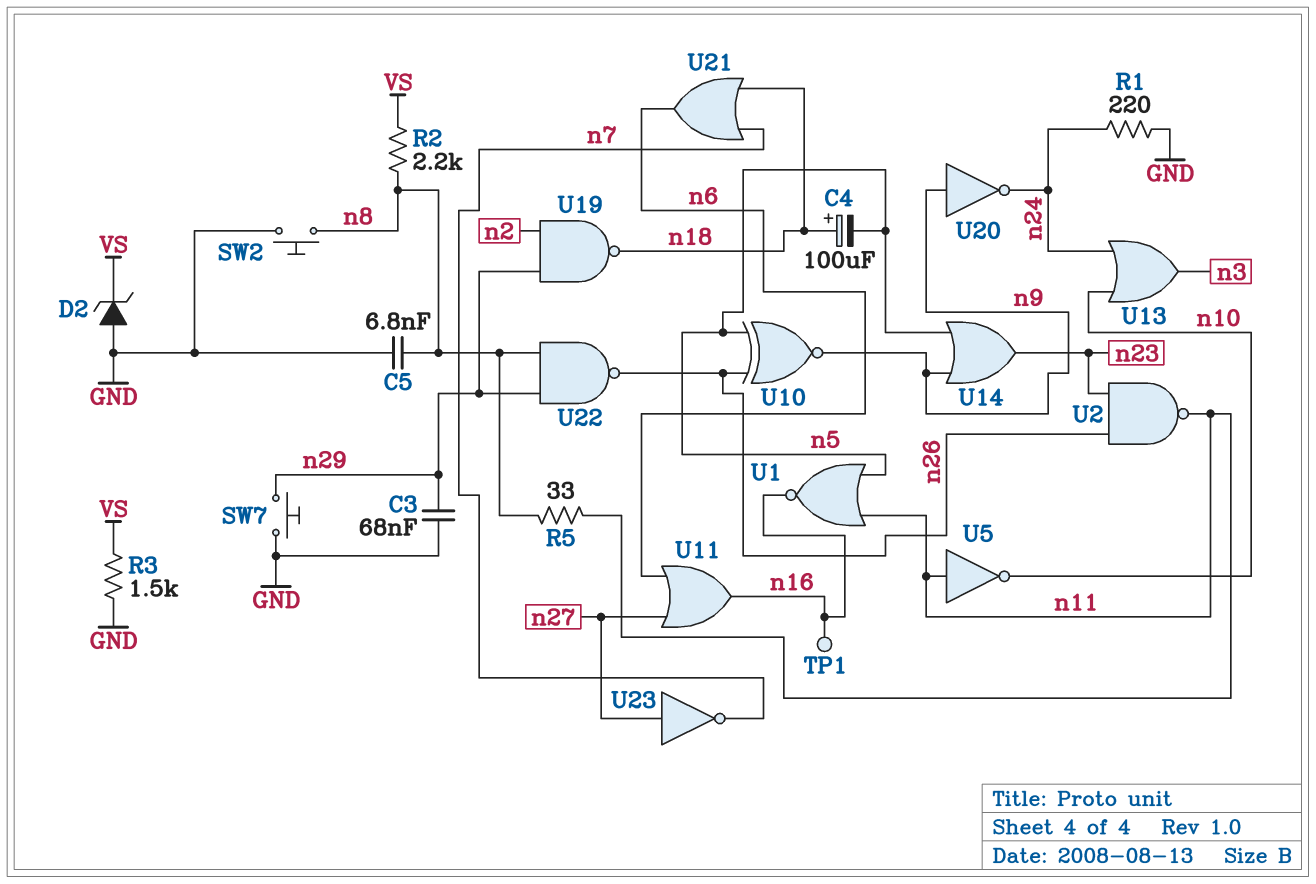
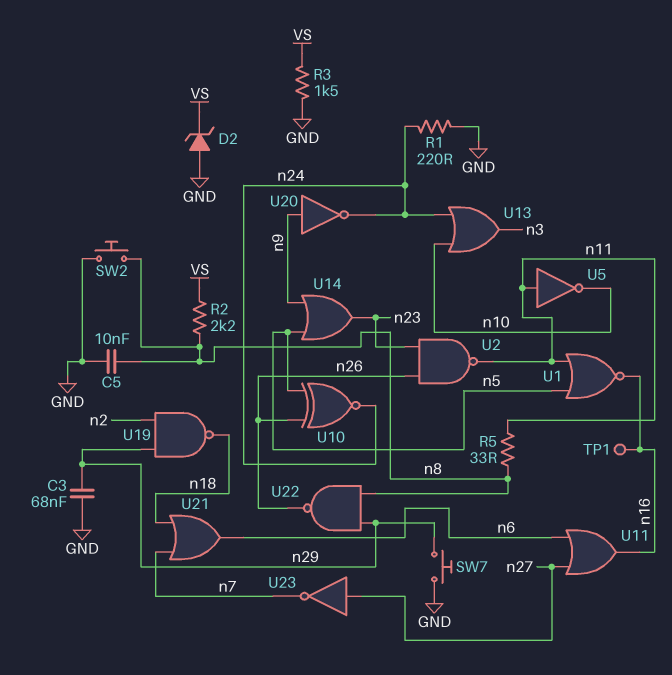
C4: 100uF (plus n18, minus n5) -> none
C5: 6.8nF (GND, n8) -> 10nF (GND, n8)
U10: XNOR (in n5, in n26, out n9) -> XNOR (in n5, in n26, out n24)

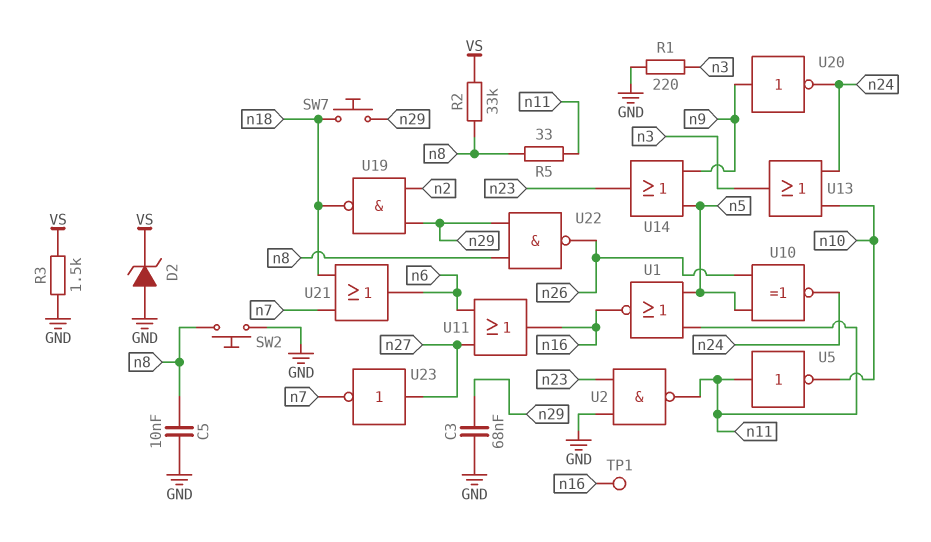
R1: 220 (GND, n24) -> 220 (GND, n3)
R2: 2.2k (VS, n8) -> 33k (VS, n8)
SW7: button (GND, n29) -> button (n18, n29)
U2: NAND (in n23, in n26, out n11) -> NAND (in GND, in n23, out n11)

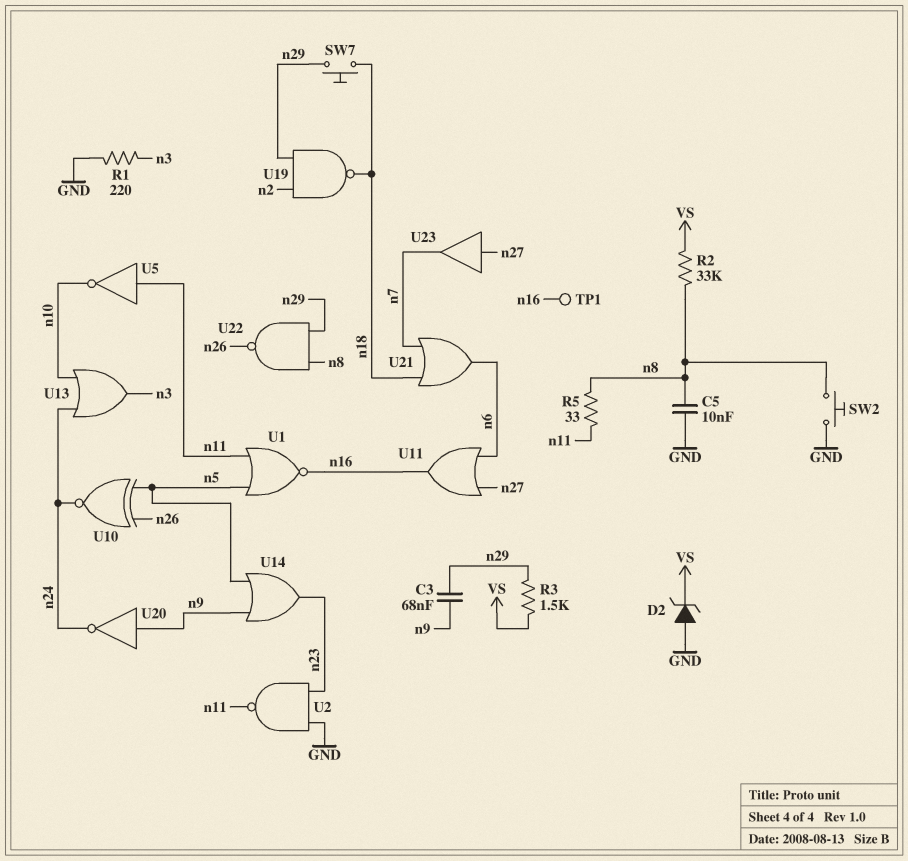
C3: 68nF (GND, n29) -> 68nF (n9, n29)
R3: 1.5k (GND, VS) -> 1.5k (VS, n29)
U23: NOT (in n27, out n7) -> buffer (in n27, out n7)

